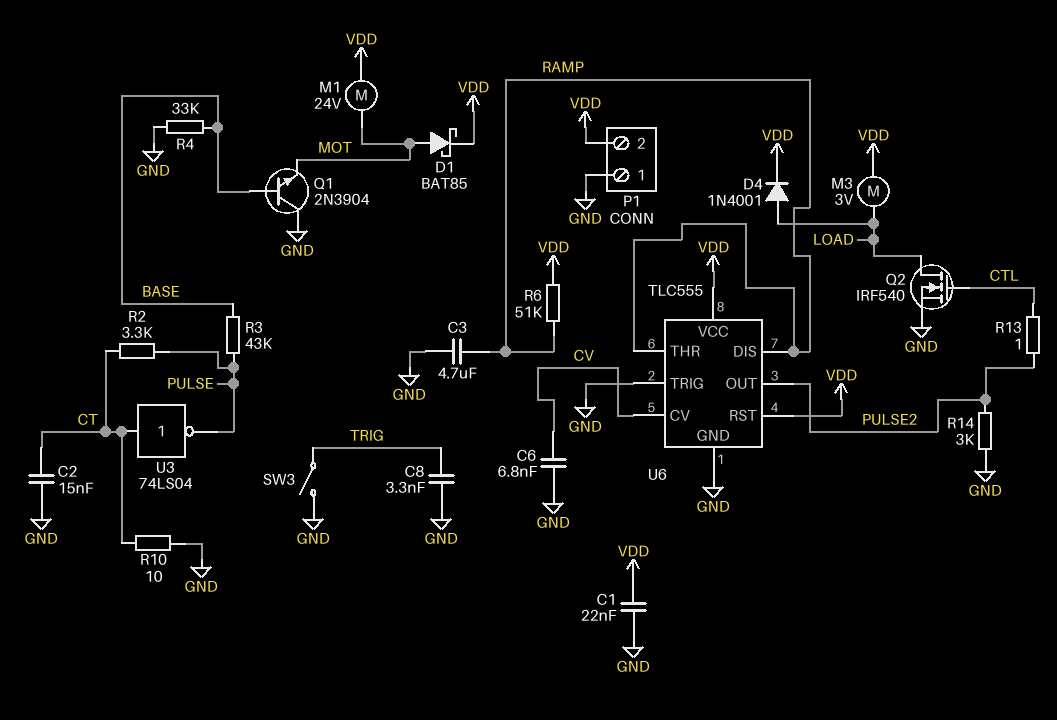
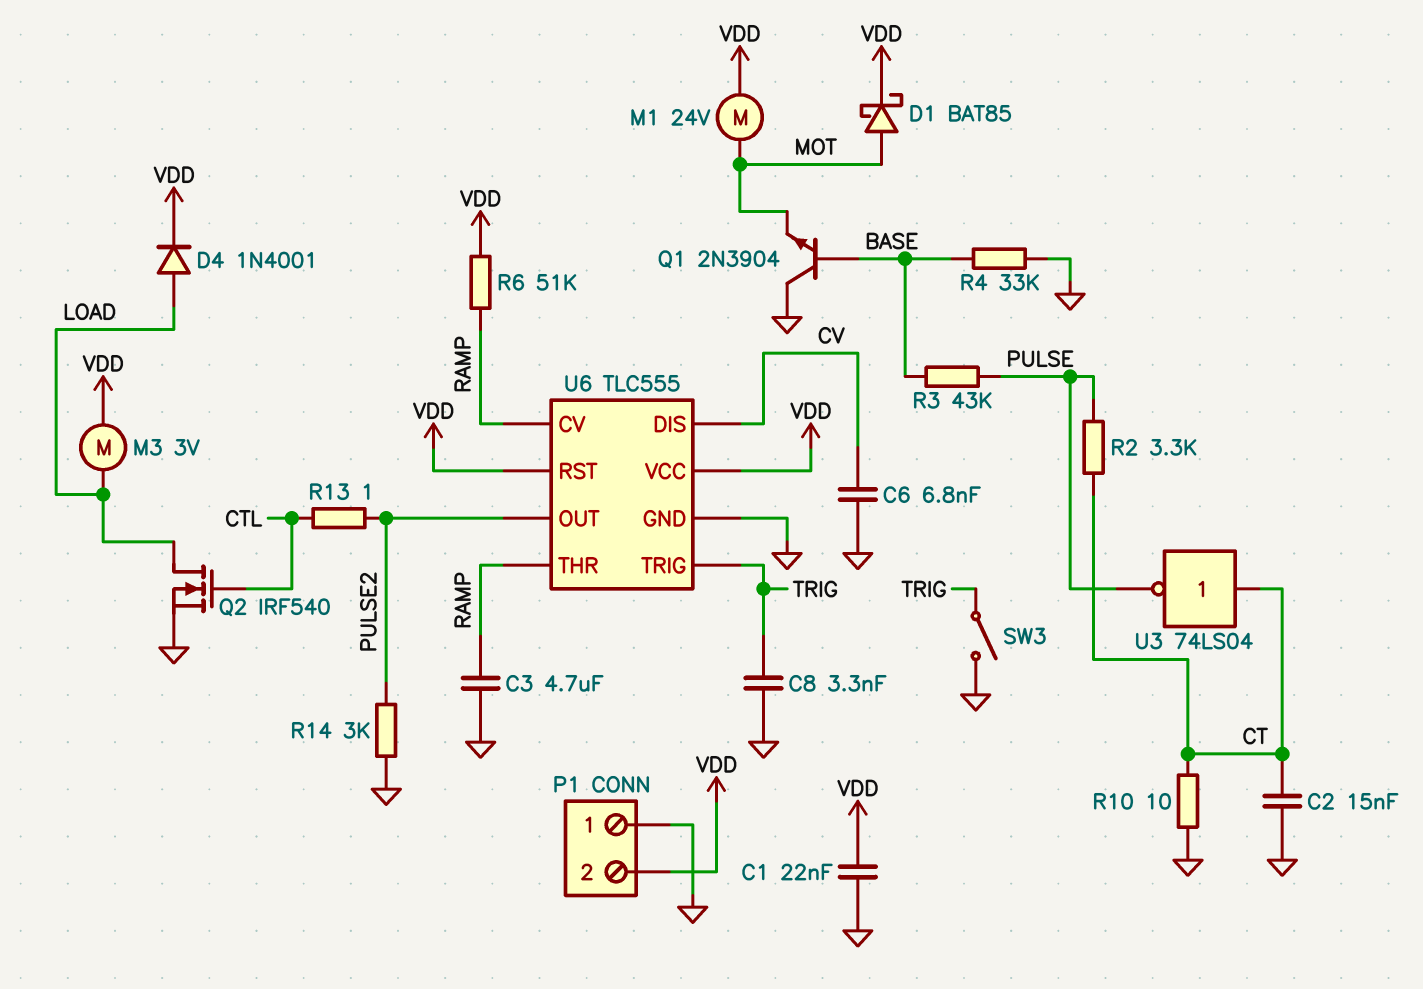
U6 pin CV: CV -> RAMP
U6 pin DIS: RAMP -> CV
U6 pin TRIG: GND -> TRIG

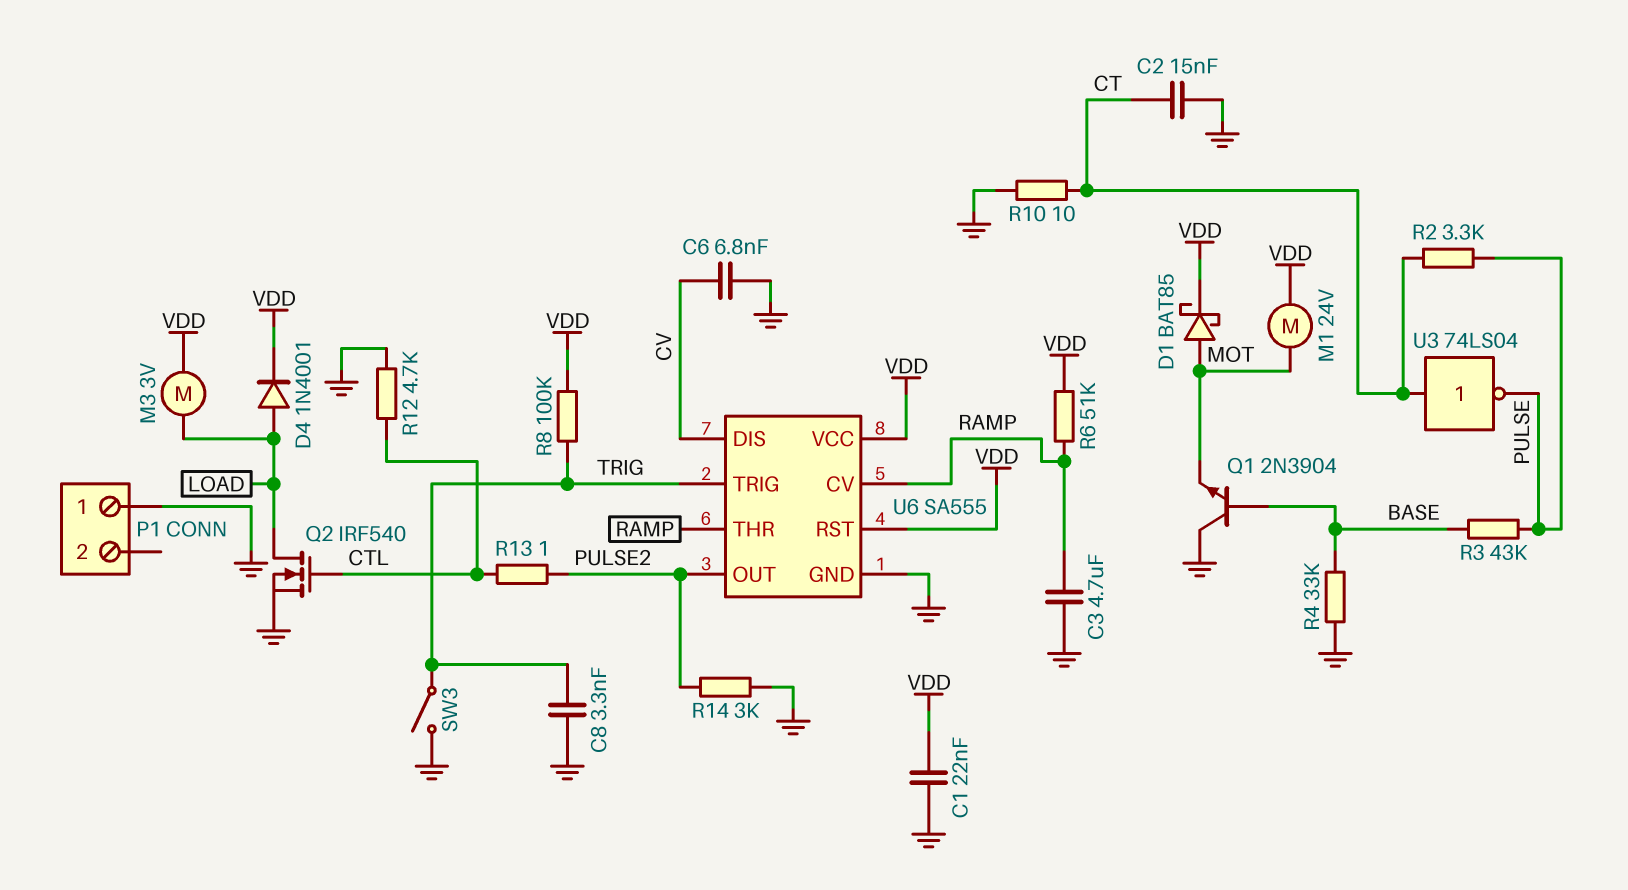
P1 pin 2: VDD -> none
R8: none -> 100k (TRIG, VDD)
R12: none -> 4.7k (CTL, GND)
U6: TLC555 -> SA555

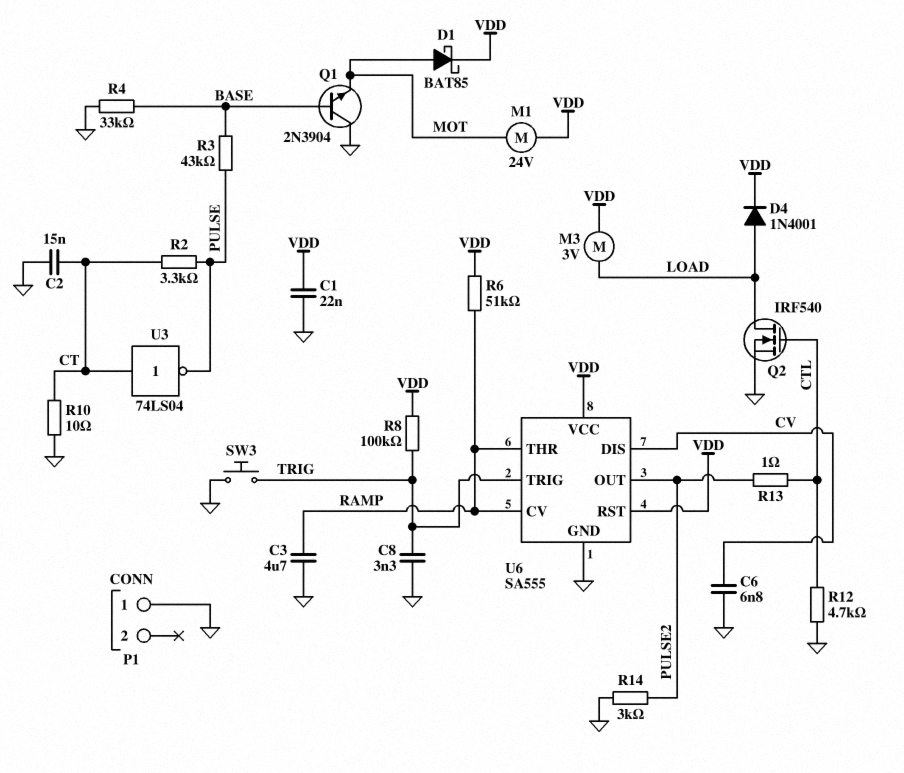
SW3: switch (GND, TRIG) -> button (GND, TRIG)

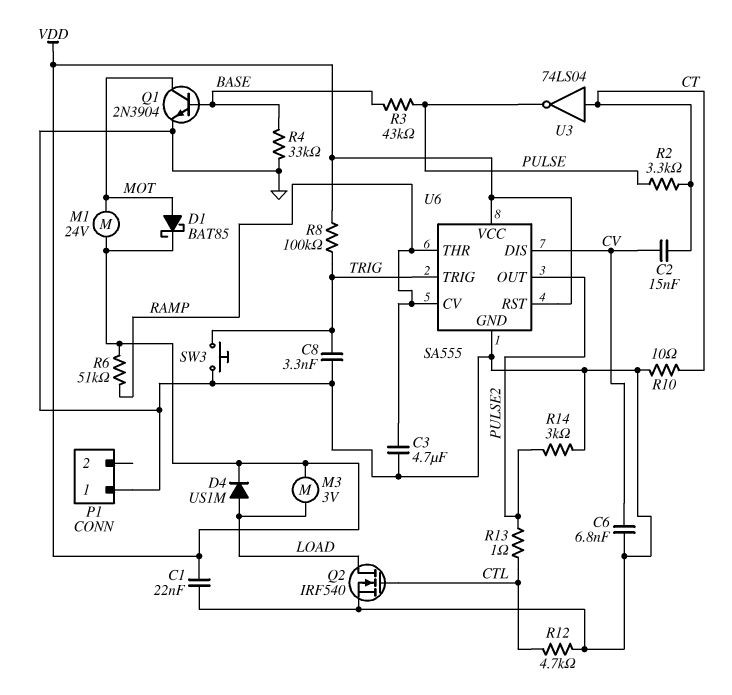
C2: 15nF (CT, GND) -> 15nF (CT, CV)
D4: diode 1N4001 (A LOAD, K VDD) -> diode US1M (A LOAD, K VDD)
Q1: NPN 2N3904 (B BASE, C GND, E MOT) -> NPN 2N3904 (B BASE, C MOT, E GND)

